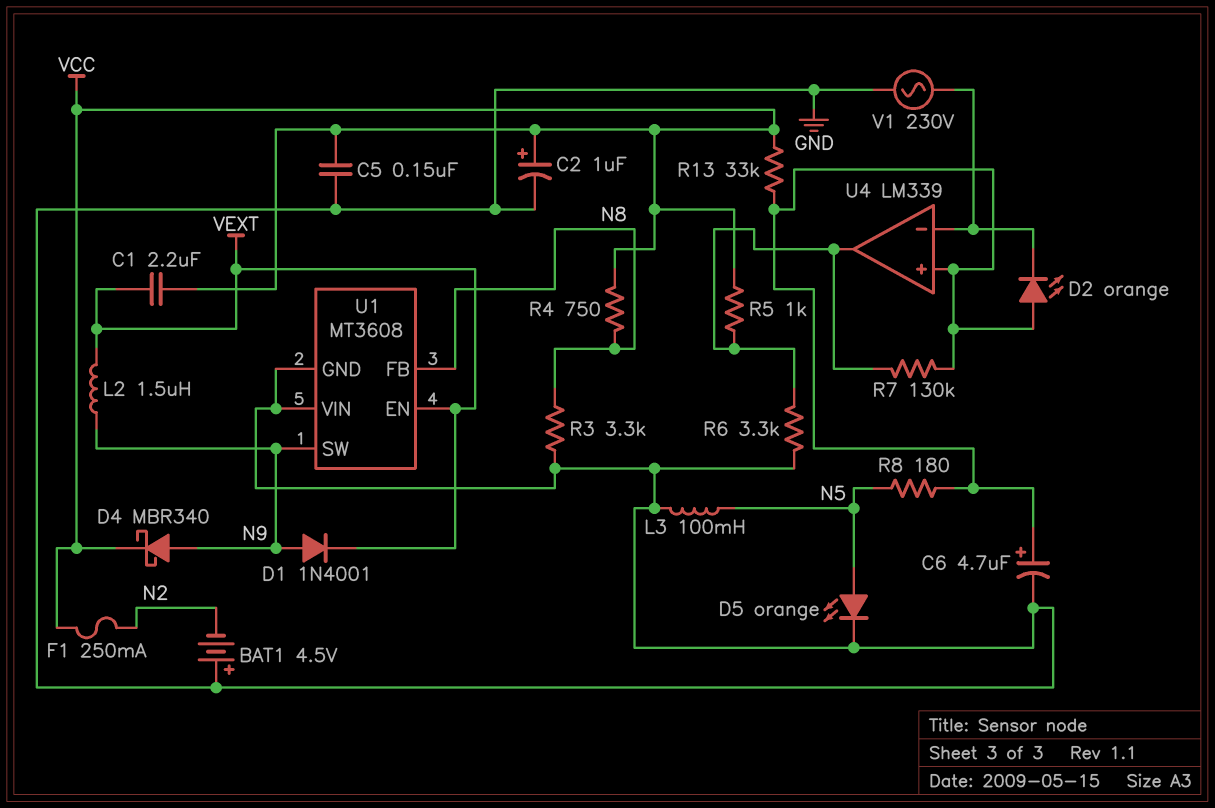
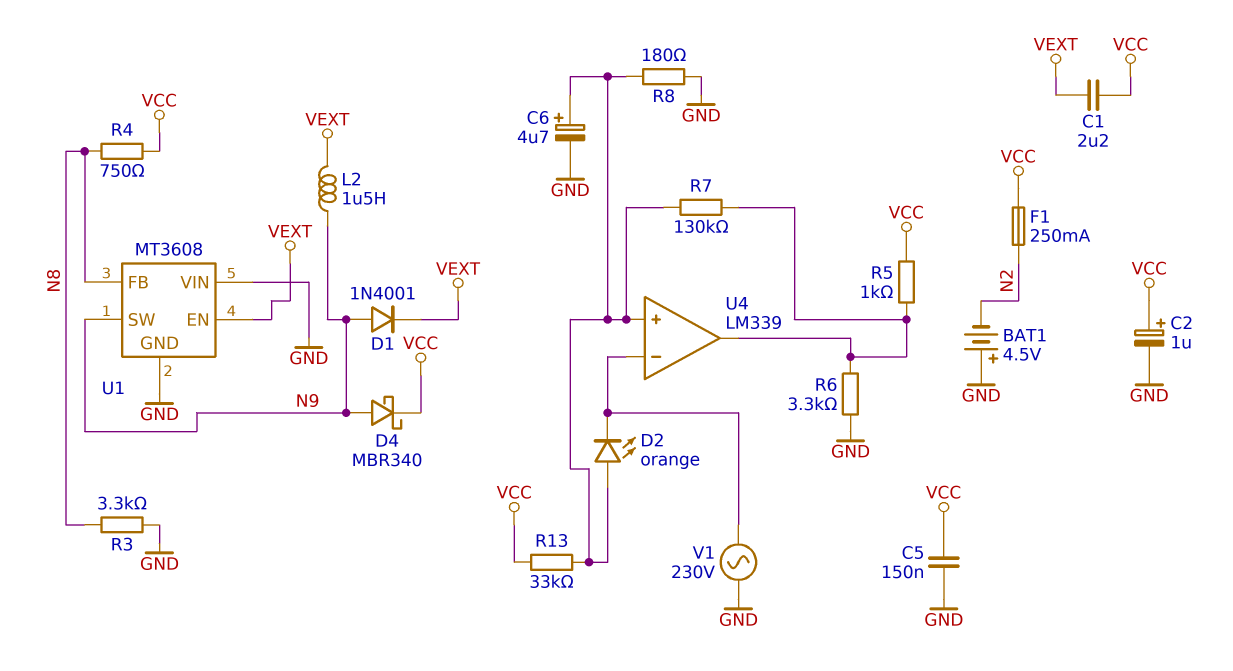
D5: LED orange (A N5, K GND) -> none
L3: 100mH (GND, N5) -> none
R8: 180 (N5, U4/in+) -> 180 (GND, U4/in+)

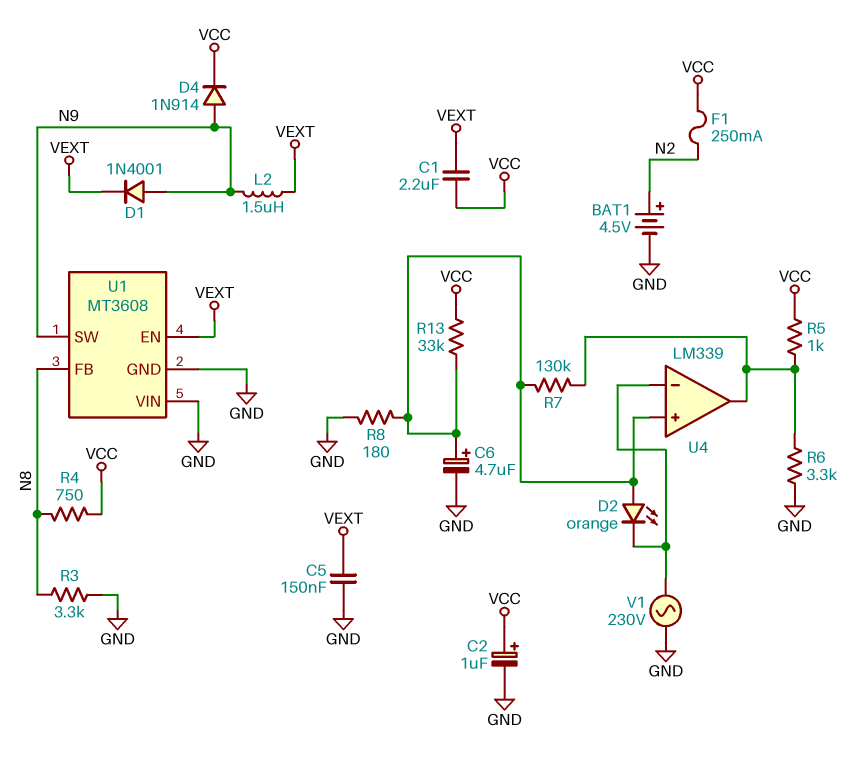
BAT1: 4.5V (plus GND, minus N2) -> 4.5V (plus N2, minus GND)
C5: 150nF (GND, VCC) -> 150nF (GND, VEXT)
D4: schottky MBR340 (A N9, K VCC) -> diode 1N914 (A N9, K VCC)

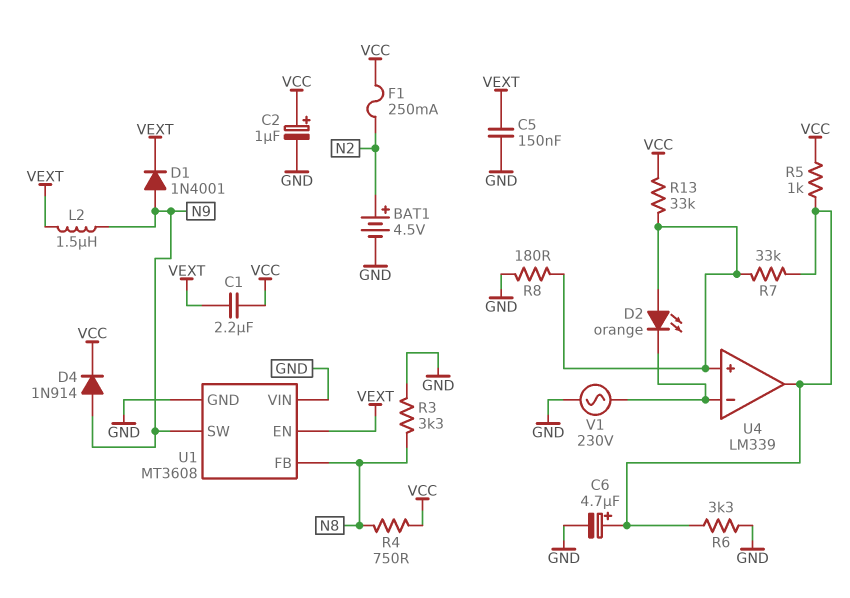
C6: 4.7uF (plus U4/in+, minus GND) -> 4.7uF (plus U4/out, minus GND)
R7: 130k (U4/in+, U4/out) -> 33k (U4/in+, U4/out)

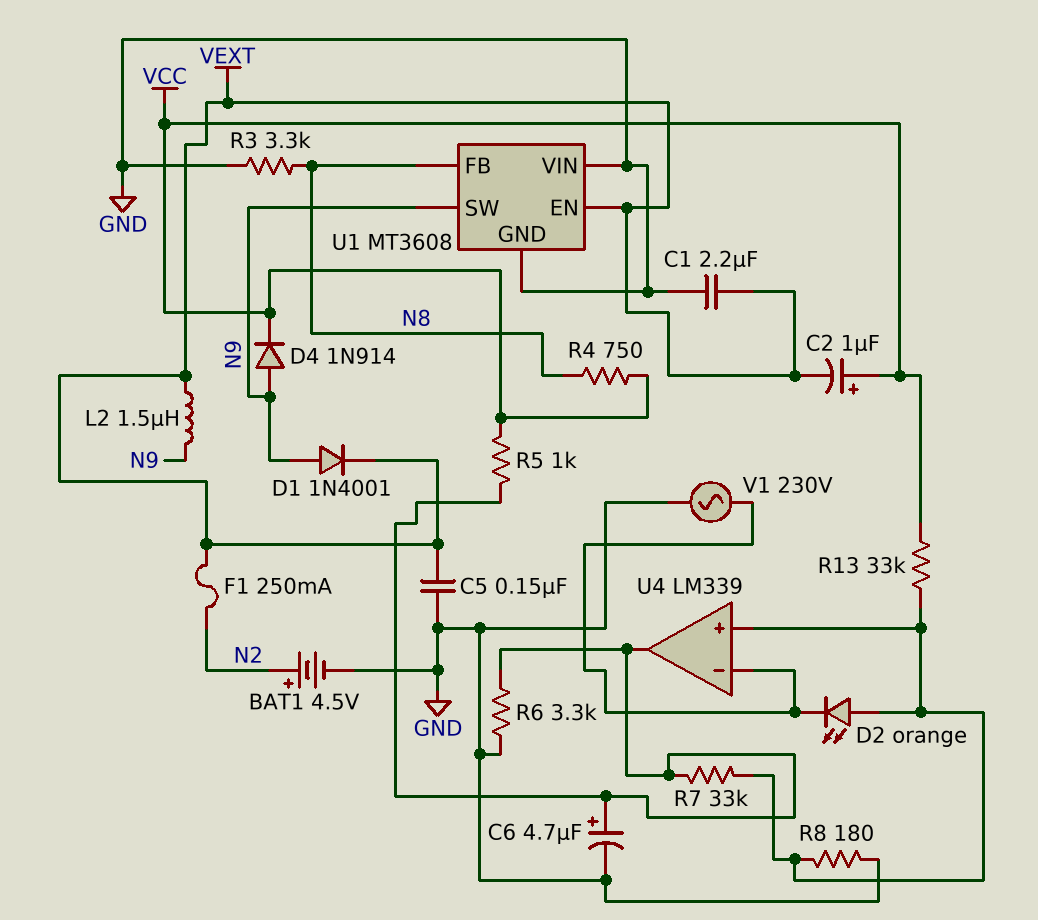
C1: 2.2uF (VCC, VEXT) -> 2.2uF (GND, VEXT)
C2: 1uF (plus VCC, minus GND) -> 1uF (plus VCC, minus VEXT)
F1: 250mA (N2, VCC) -> 250mA (N2, VEXT)

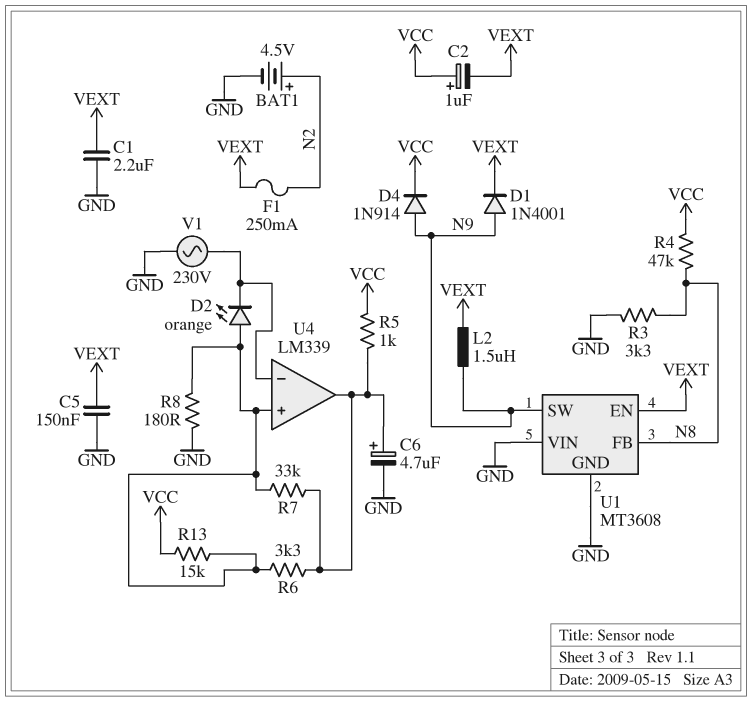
R4: 750 (N8, VCC) -> 47k (N8, VCC)
R6: 3.3k (GND, U4/out) -> 3.3k (U4/in+, U4/out)
R13: 33k (U4/in+, VCC) -> 15k (U4/in+, VCC)

